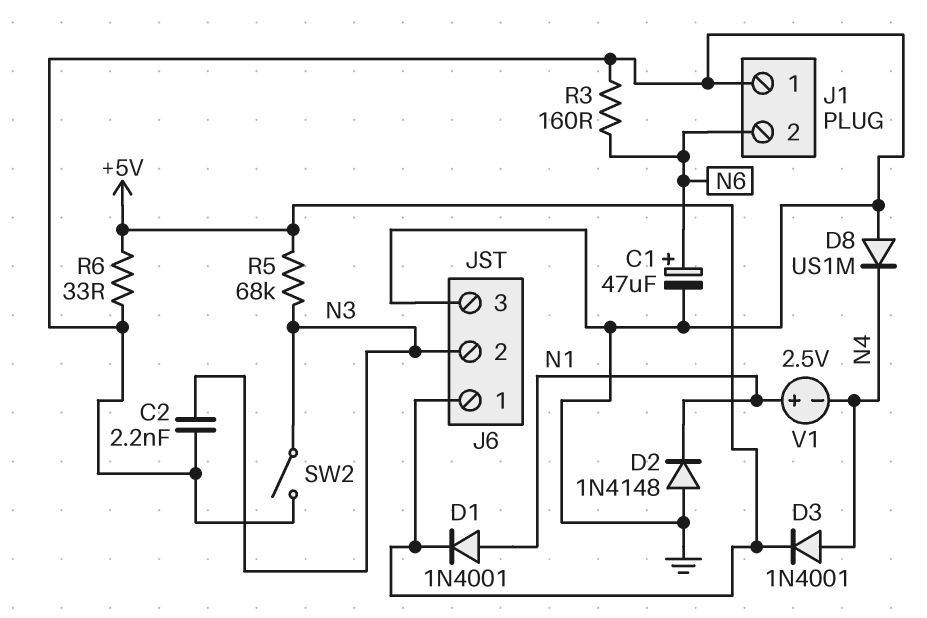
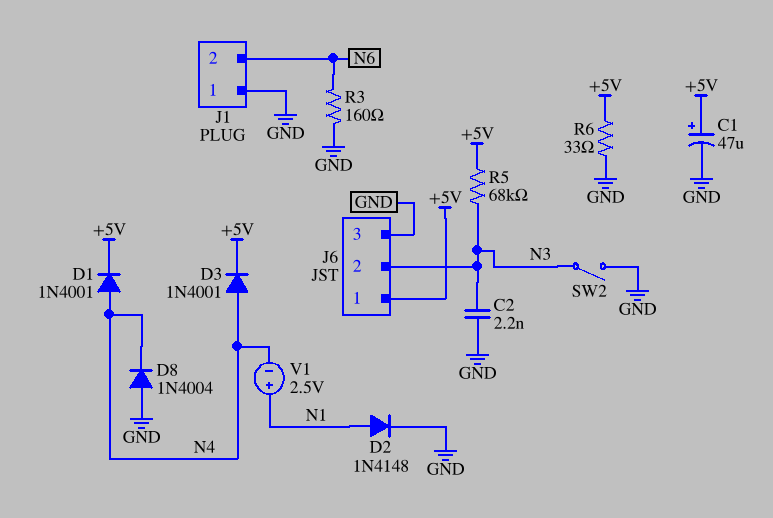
C1: 47uF (plus N6, minus GND) -> 47uF (plus +5V, minus GND)
D1: diode 1N4001 (A N1, K +5V) -> diode 1N4001 (A N4, K +5V)
D2: diode 1N4148 (A GND, K N1) -> diode 1N4148 (A N1, K GND)
D8: diode US1M (A GND, K N4) -> diode 1N4004 (A GND, K N4)

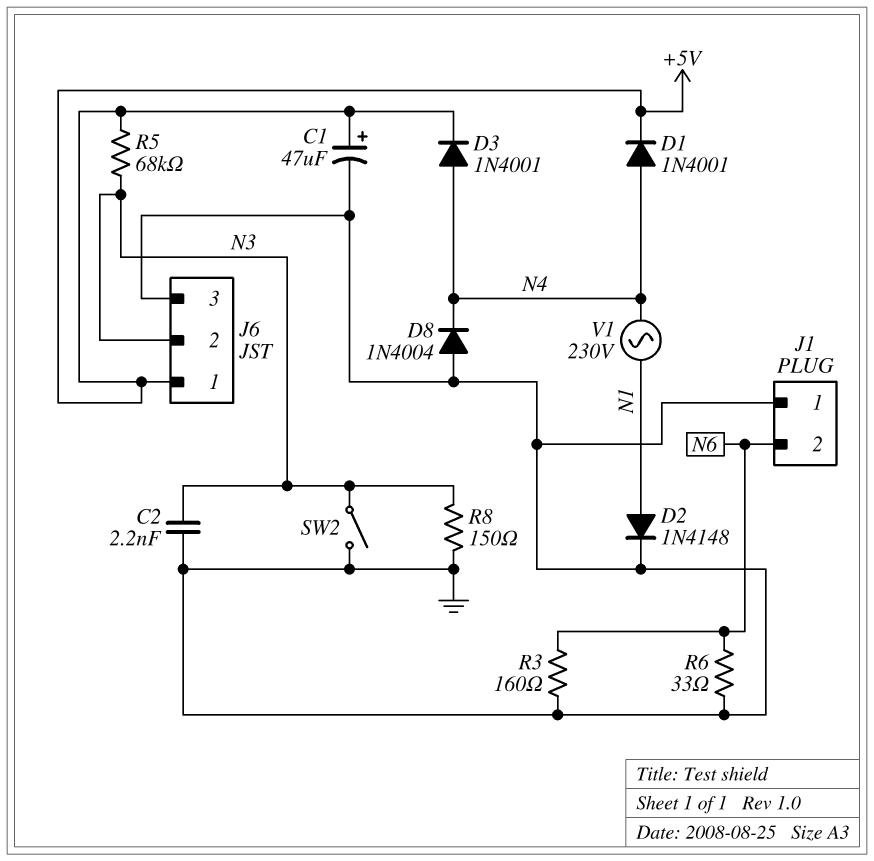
R6: 33 (+5V, GND) -> 33 (GND, N6)
R8: none -> 150 (GND, N3)
V1: 2.5V (plus N1, minus N4) -> AC 230V (N1, N4)

